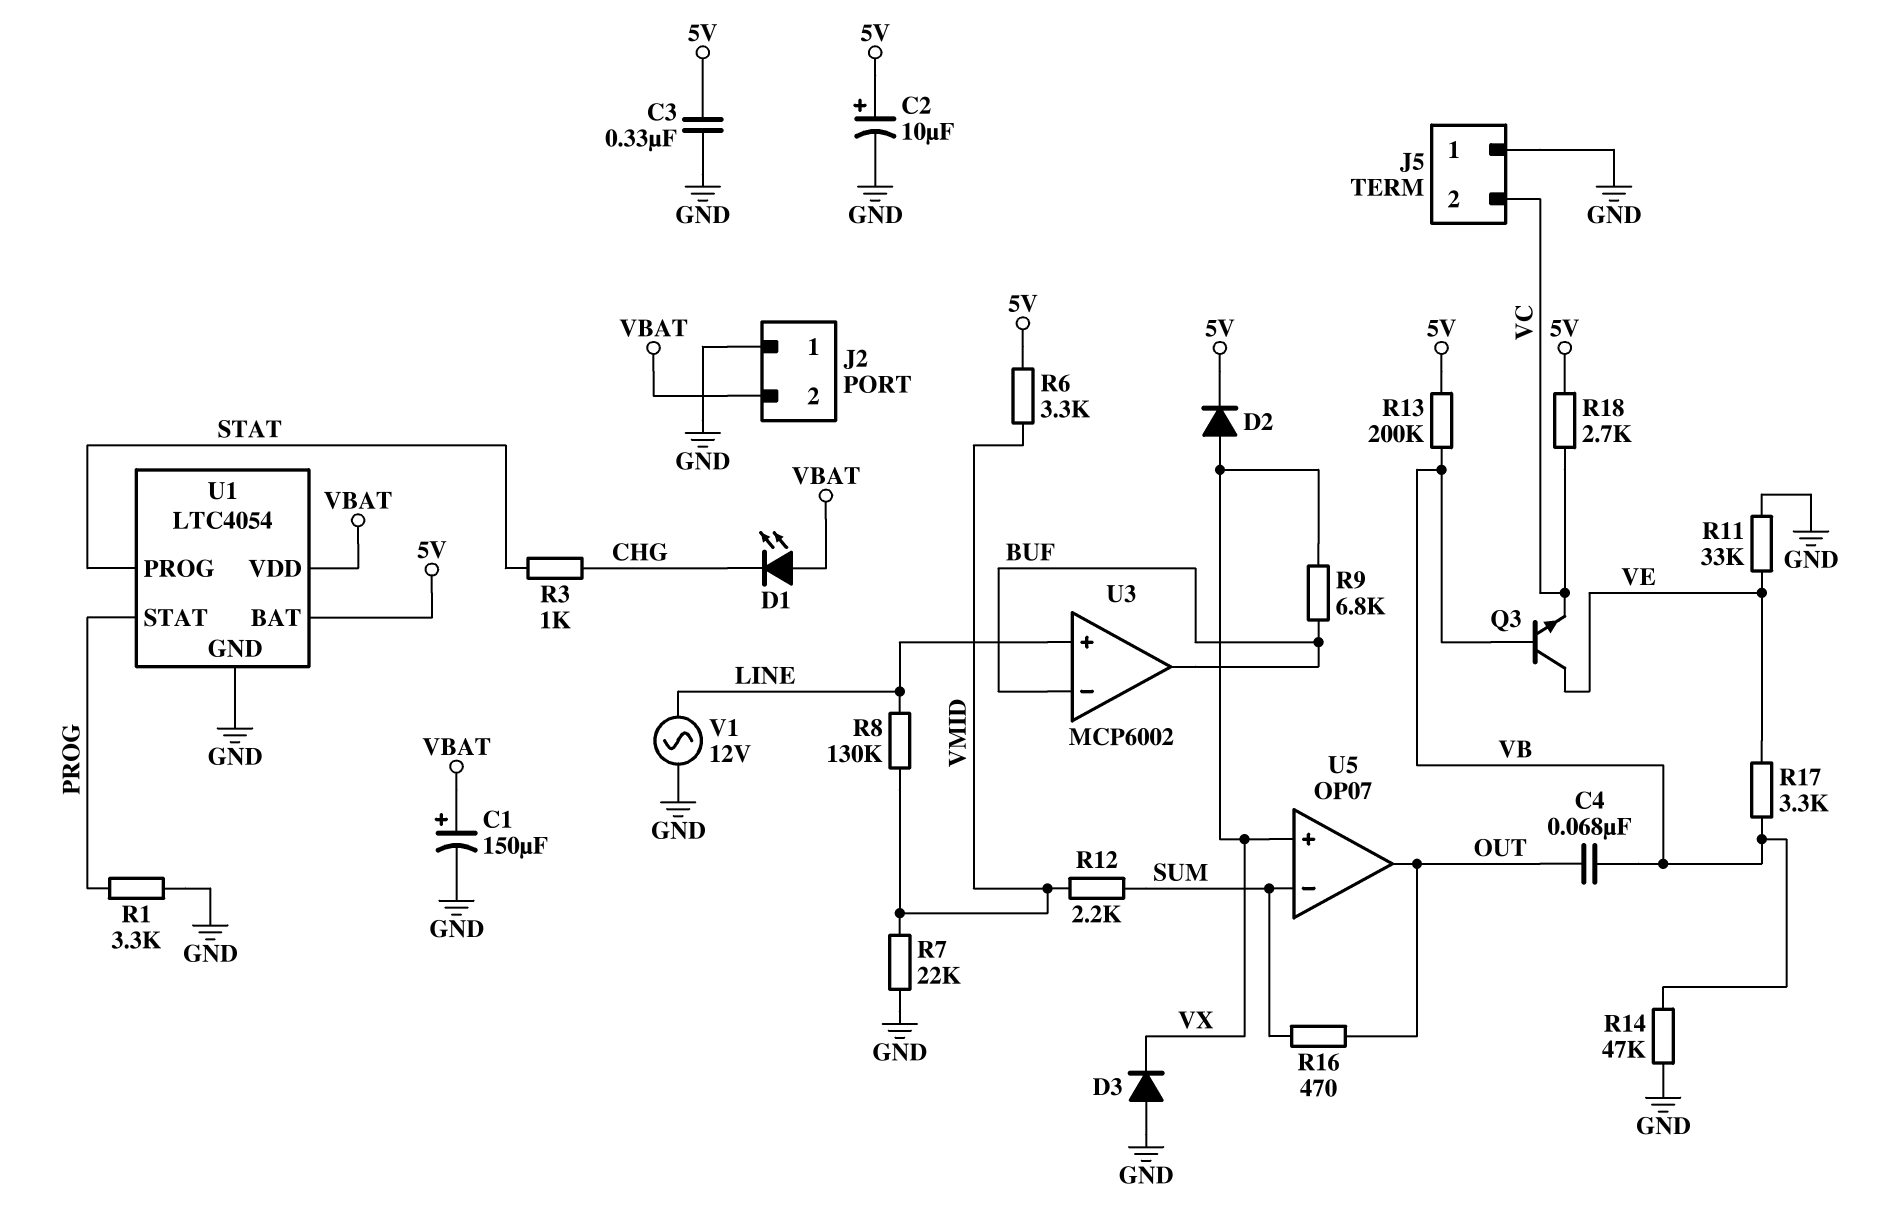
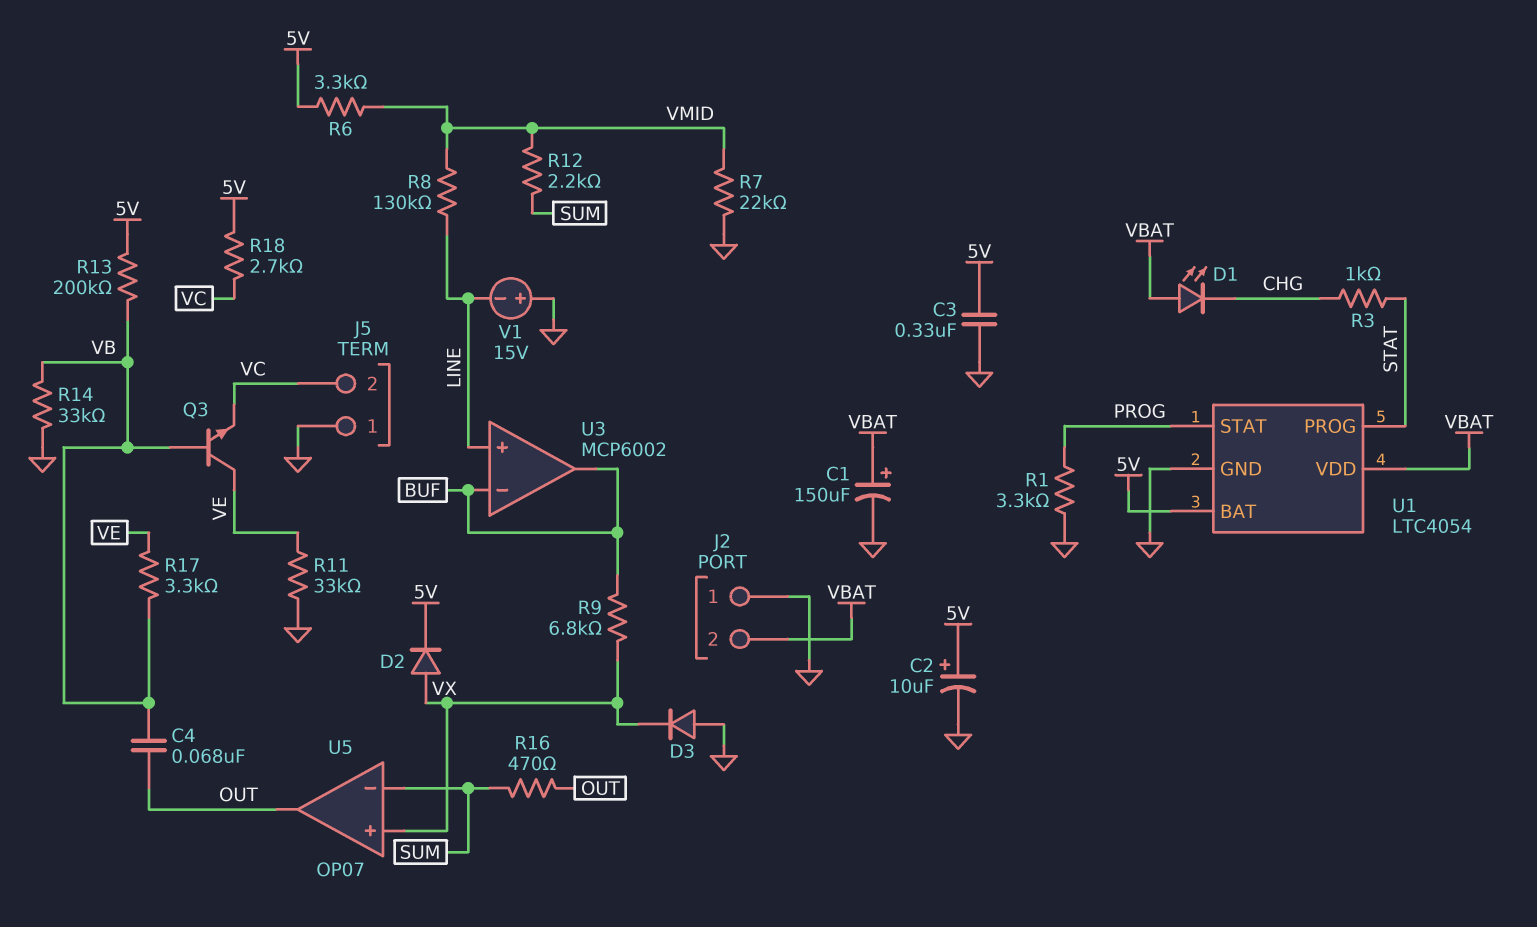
R14: 47k (GND, VB) -> 33k (GND, VB)
V1: AC 12V (GND, LINE) -> 15V (plus GND, minus LINE)

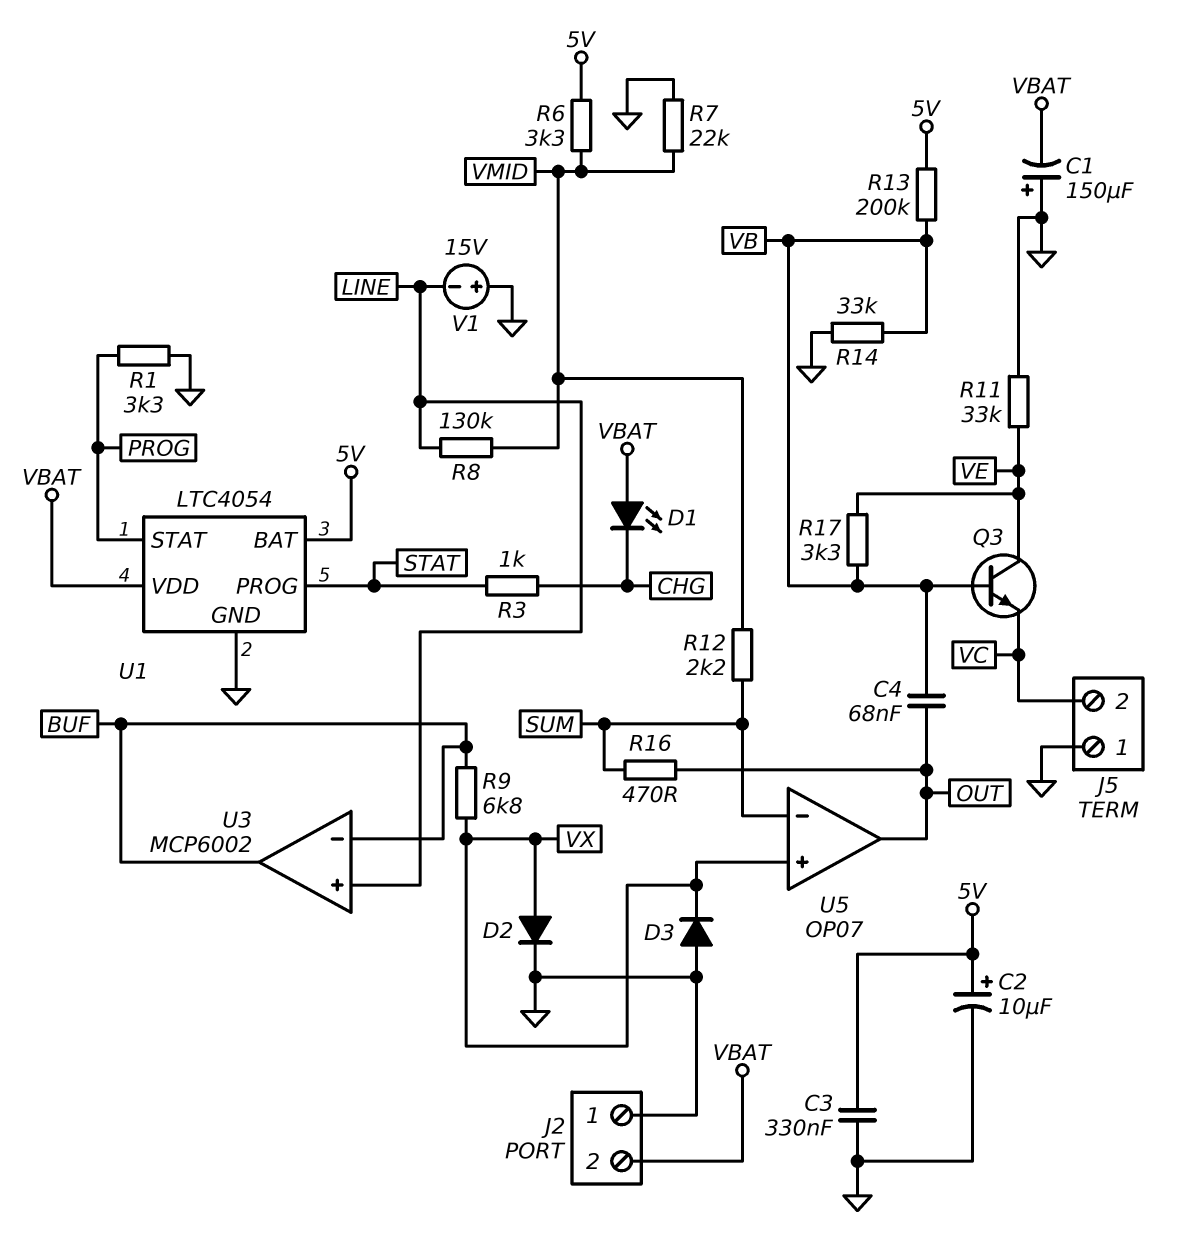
C1: 150uF (plus VBAT, minus GND) -> 150uF (plus GND, minus VBAT)
D2: diode (A VX, K 5V) -> diode (A VX, K GND)
R18: 2.7k (5V, VC) -> none

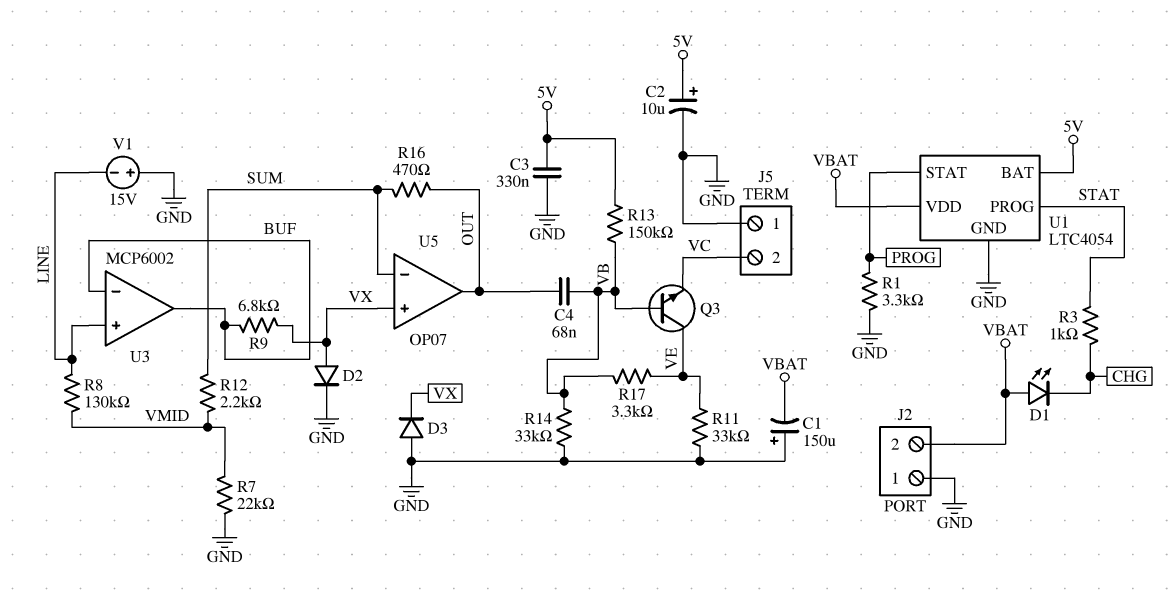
R6: 3.3k (5V, VMID) -> none
R13: 200k (5V, VB) -> 150k (5V, VB)

